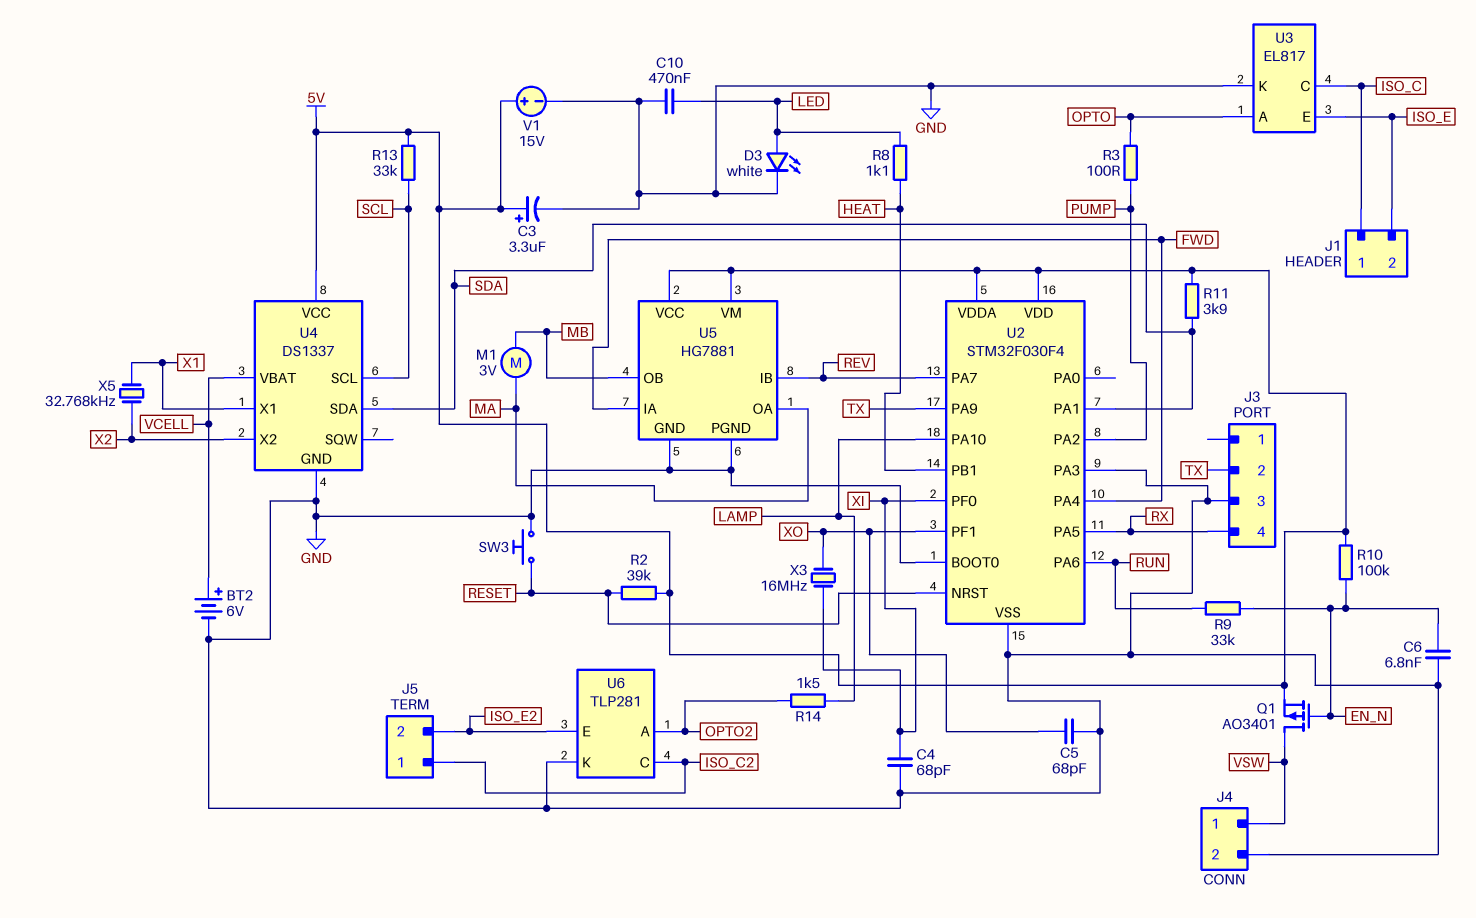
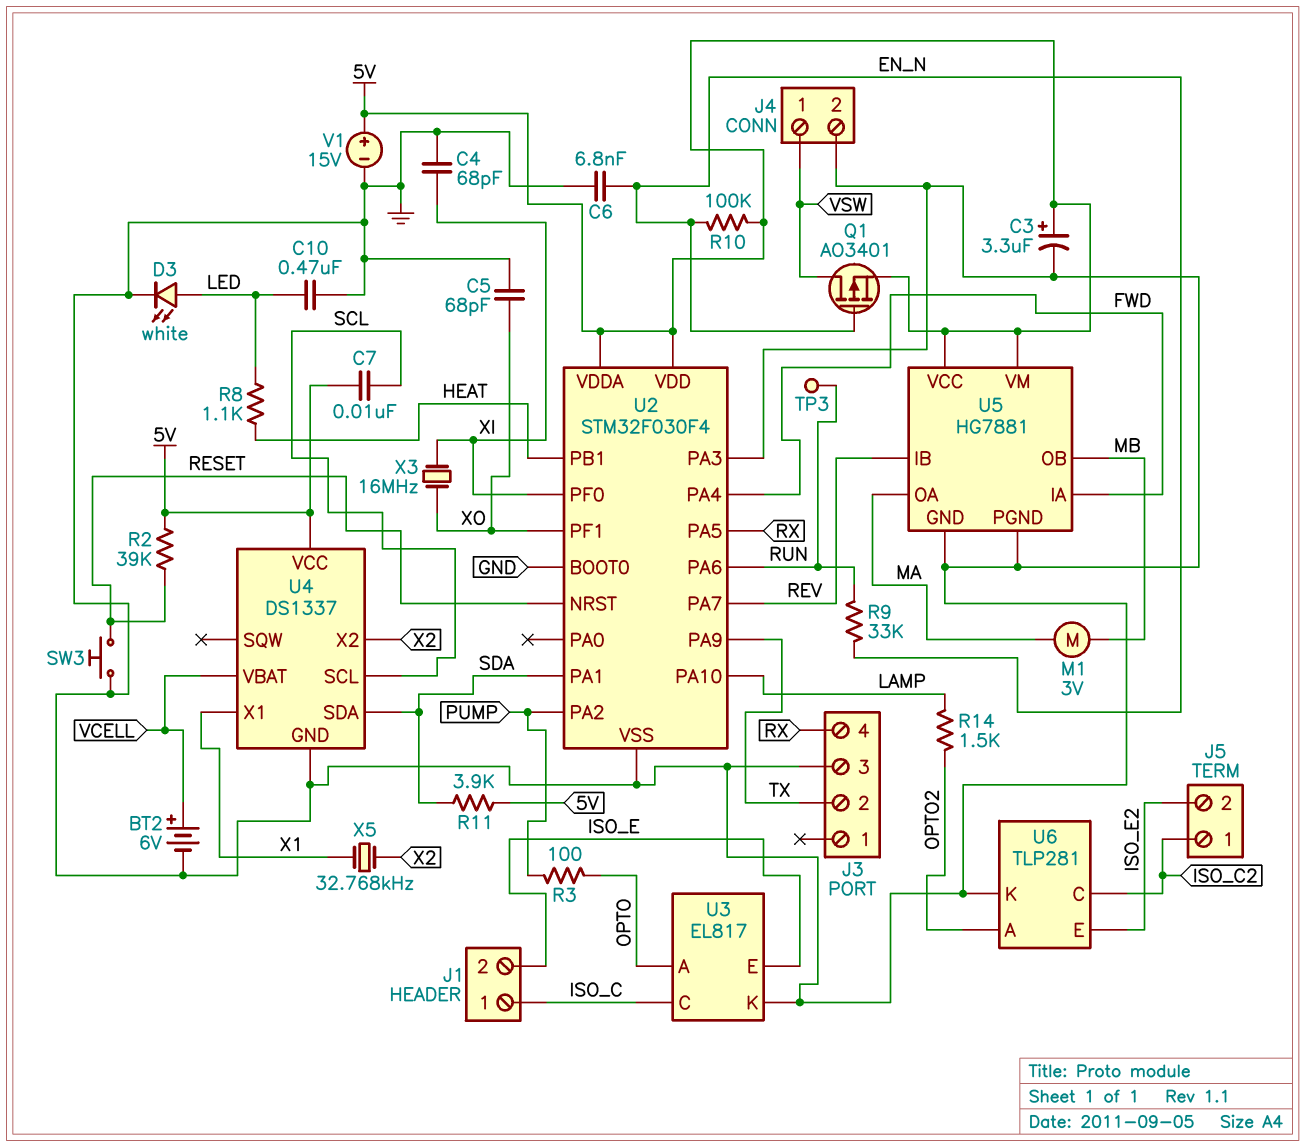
C7: none -> 10nF (5V, SCL)
R13: 33k (5V, SCL) -> none
TP3: none -> test point (RUN)

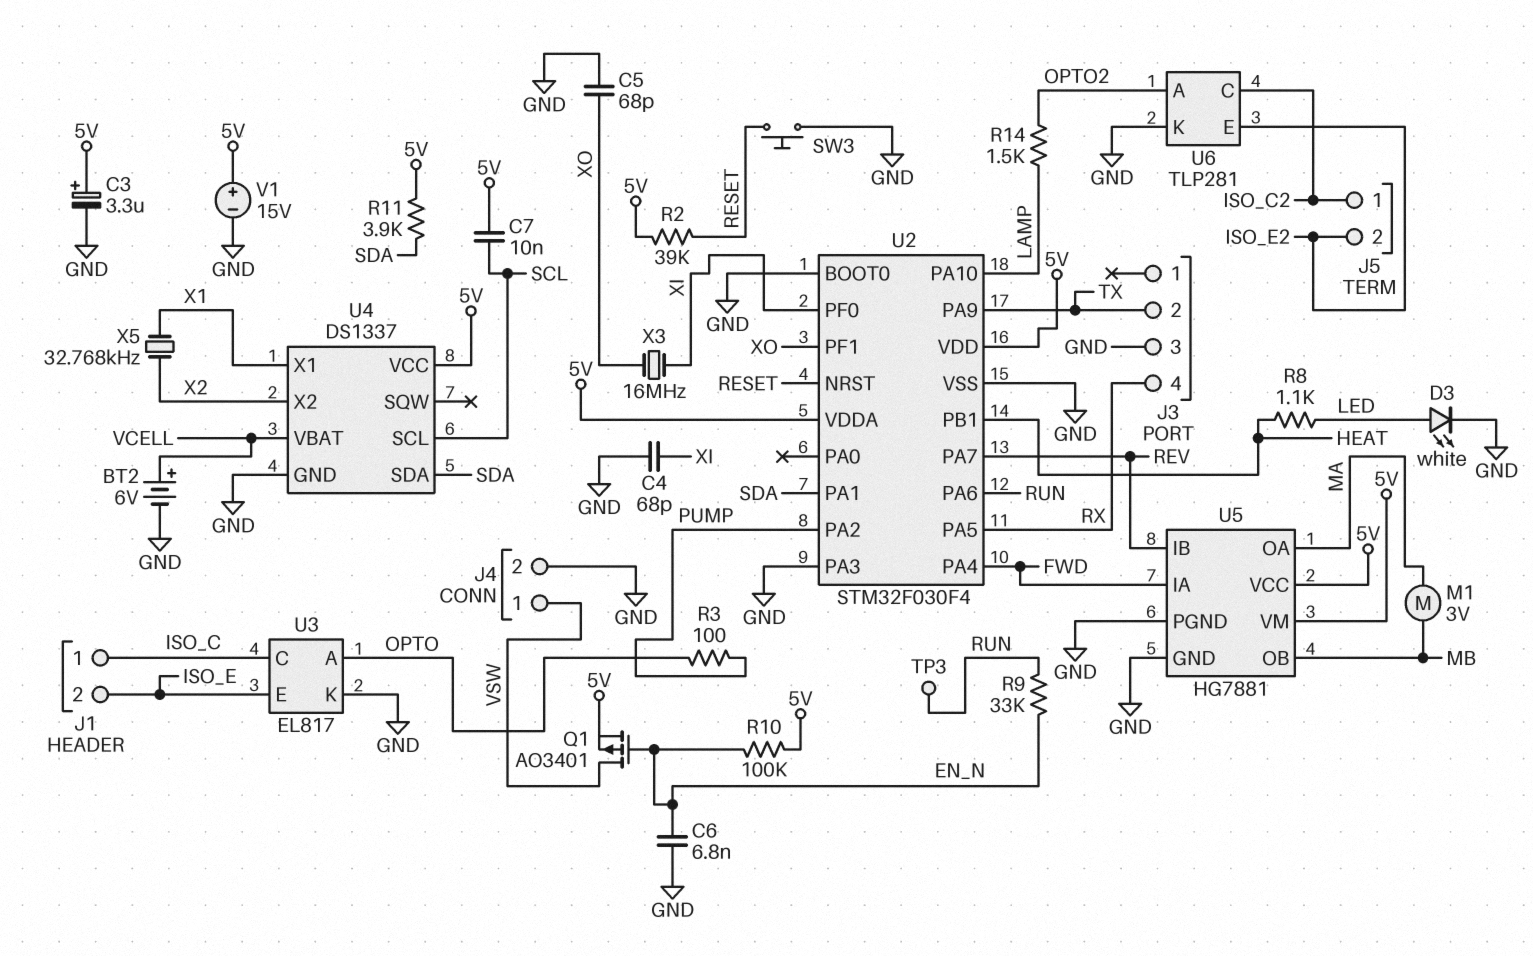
C10: 470nF (GND, LED) -> none

